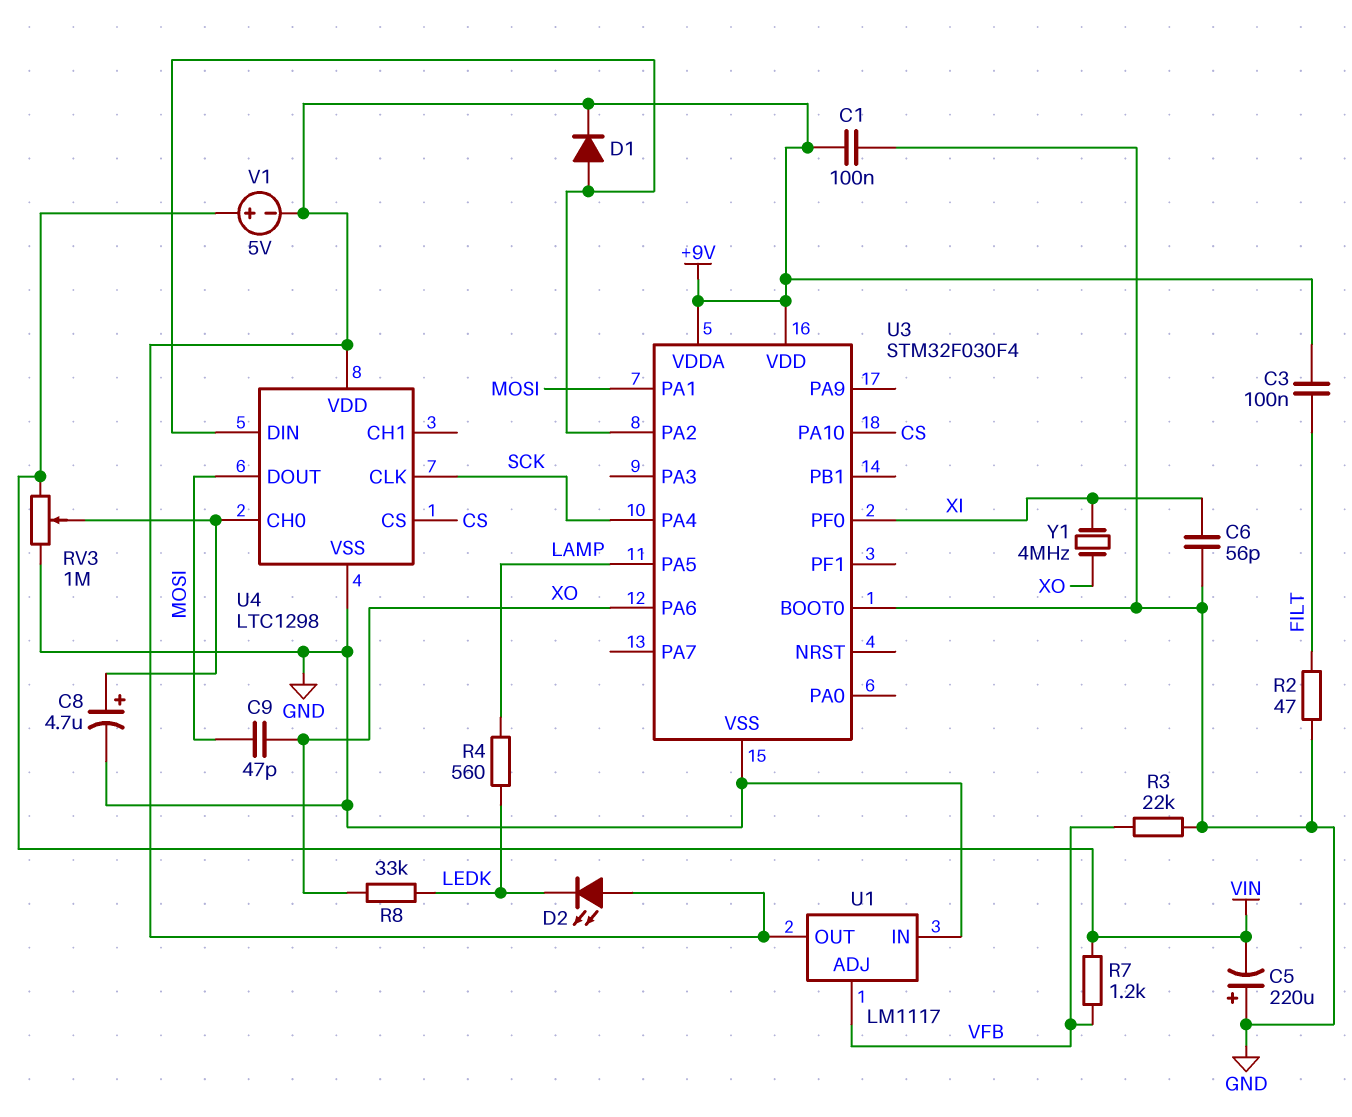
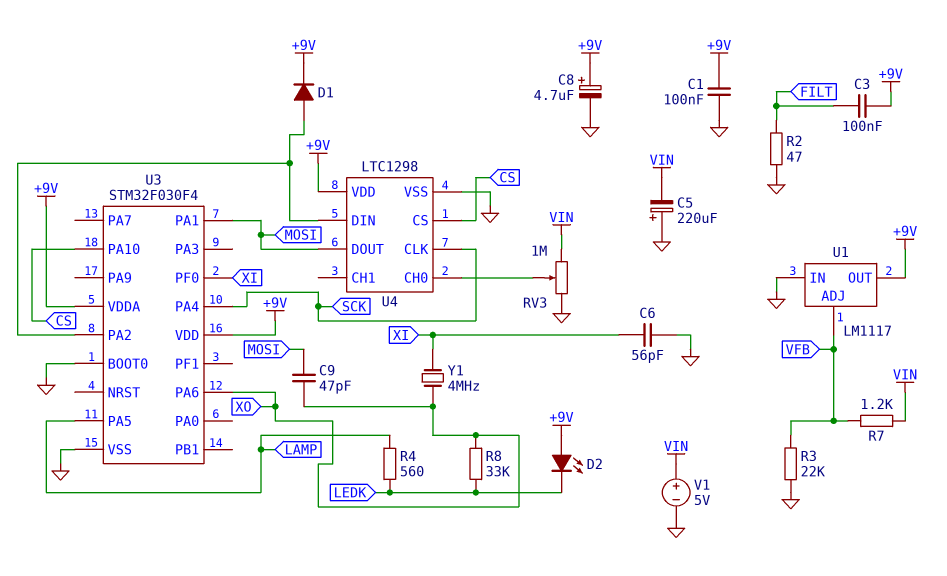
C8: 4.7uF (plus U4/CH0, minus GND) -> 4.7uF (plus +9V, minus GND)
V1: 5V (plus VIN, minus +9V) -> 5V (plus VIN, minus GND)

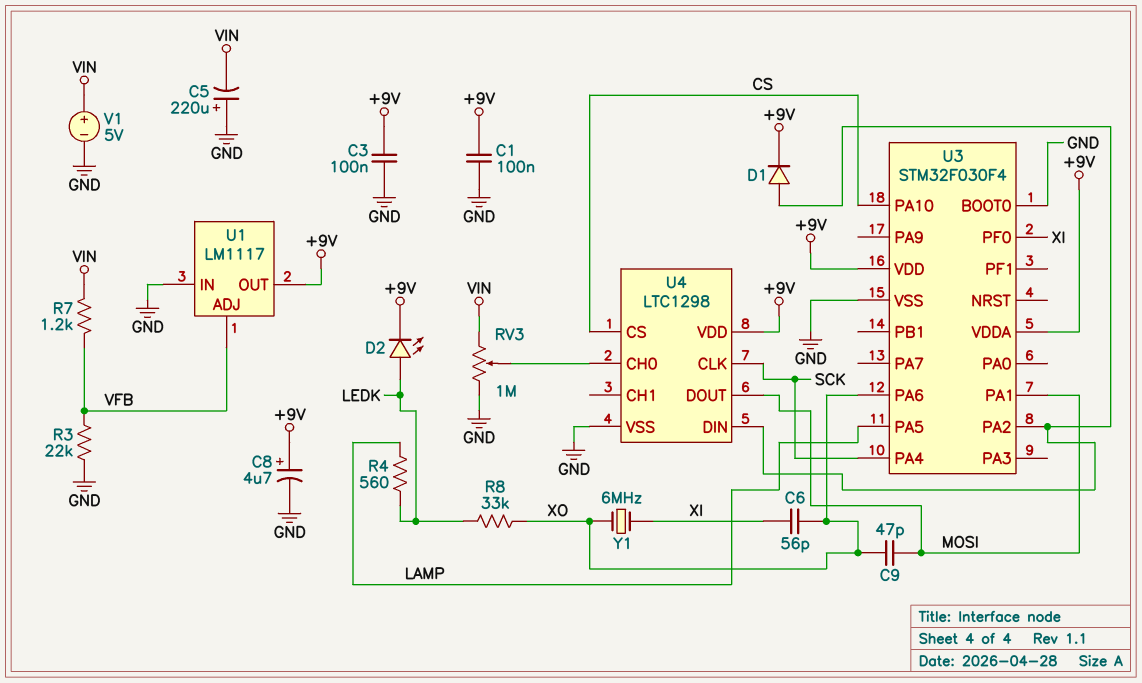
C3: 100nF (+9V, FILT) -> 100nF (+9V, GND)
C6: 56pF (GND, XI) -> 56pF (XI, XO)
D2: LED (A +9V, K LEDK) -> LED (A LEDK, K +9V)
R2: 47 (FILT, GND) -> none
Y1: 4MHz (XI, XO) -> 6MHz (XI, XO)

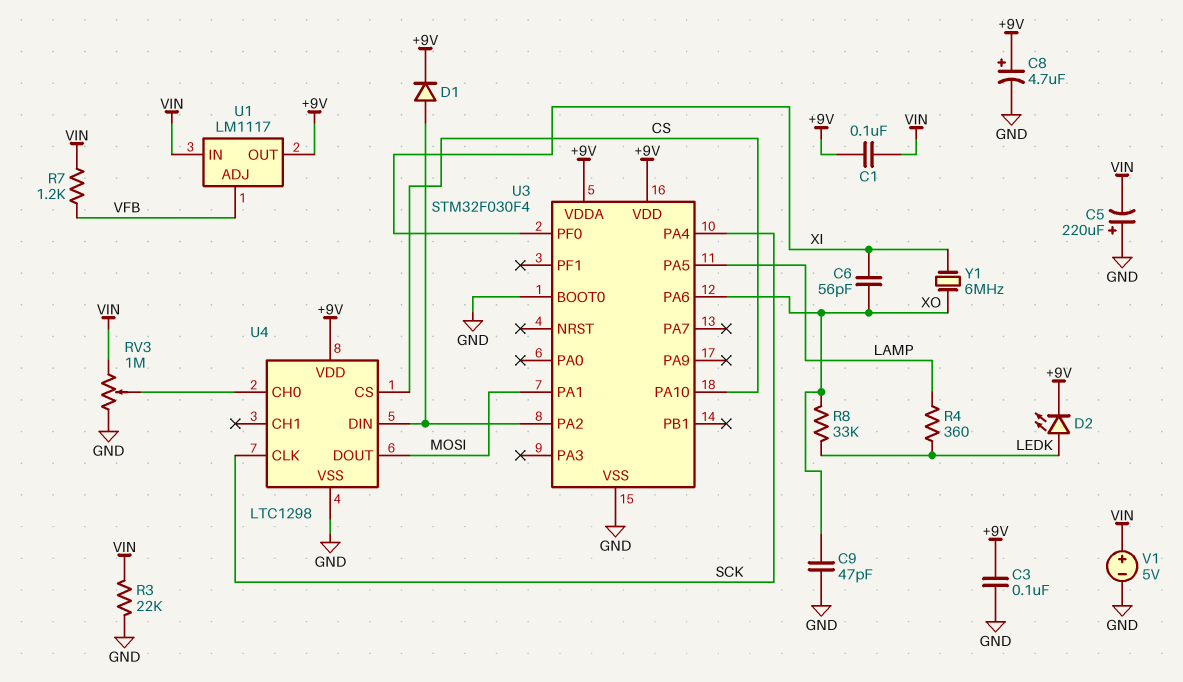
C1: 100nF (+9V, GND) -> 100nF (+9V, VIN)
C9: 47pF (MOSI, XO) -> 47pF (GND, XO)
R3: 22k (GND, VFB) -> 22k (GND, VIN)
R4: 560 (LAMP, LEDK) -> 360 (LAMP, LEDK)
U1 pin IN: GND -> VIN

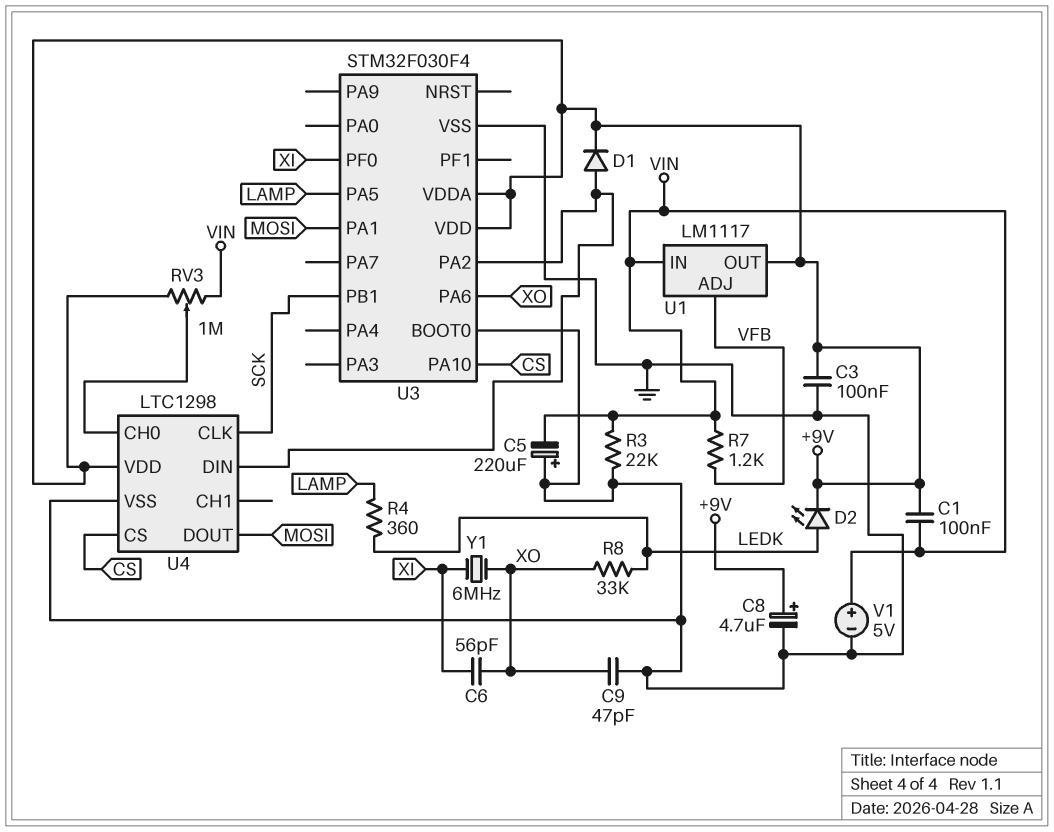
RV3: 1M (GND, VIN, wiper U4/CH0) -> 1M (+9V, VIN, wiper U4/CH0)
U3 pin PA4: SCK -> none
U3 pin PB1: none -> SCK

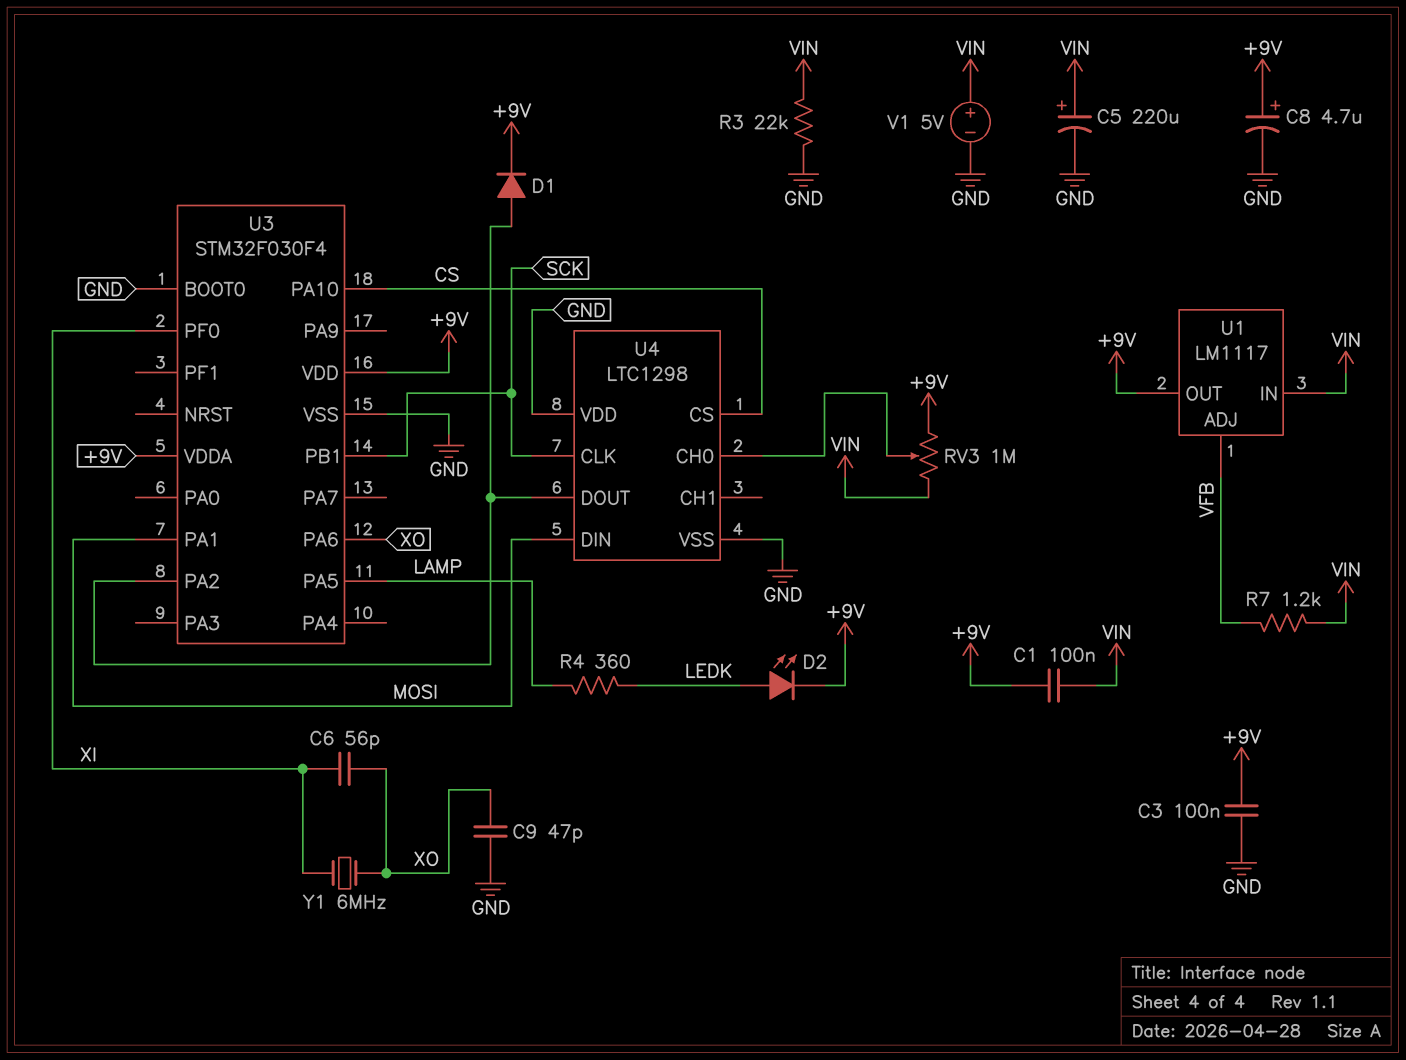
C5: 220uF (plus GND, minus VIN) -> 220uF (plus VIN, minus GND)
R8: 33k (LEDK, XO) -> none
U4 pin DIN: U3/PA2 -> MOSI
U4 pin DOUT: MOSI -> U3/PA2
U4 pin VDD: +9V -> GND

